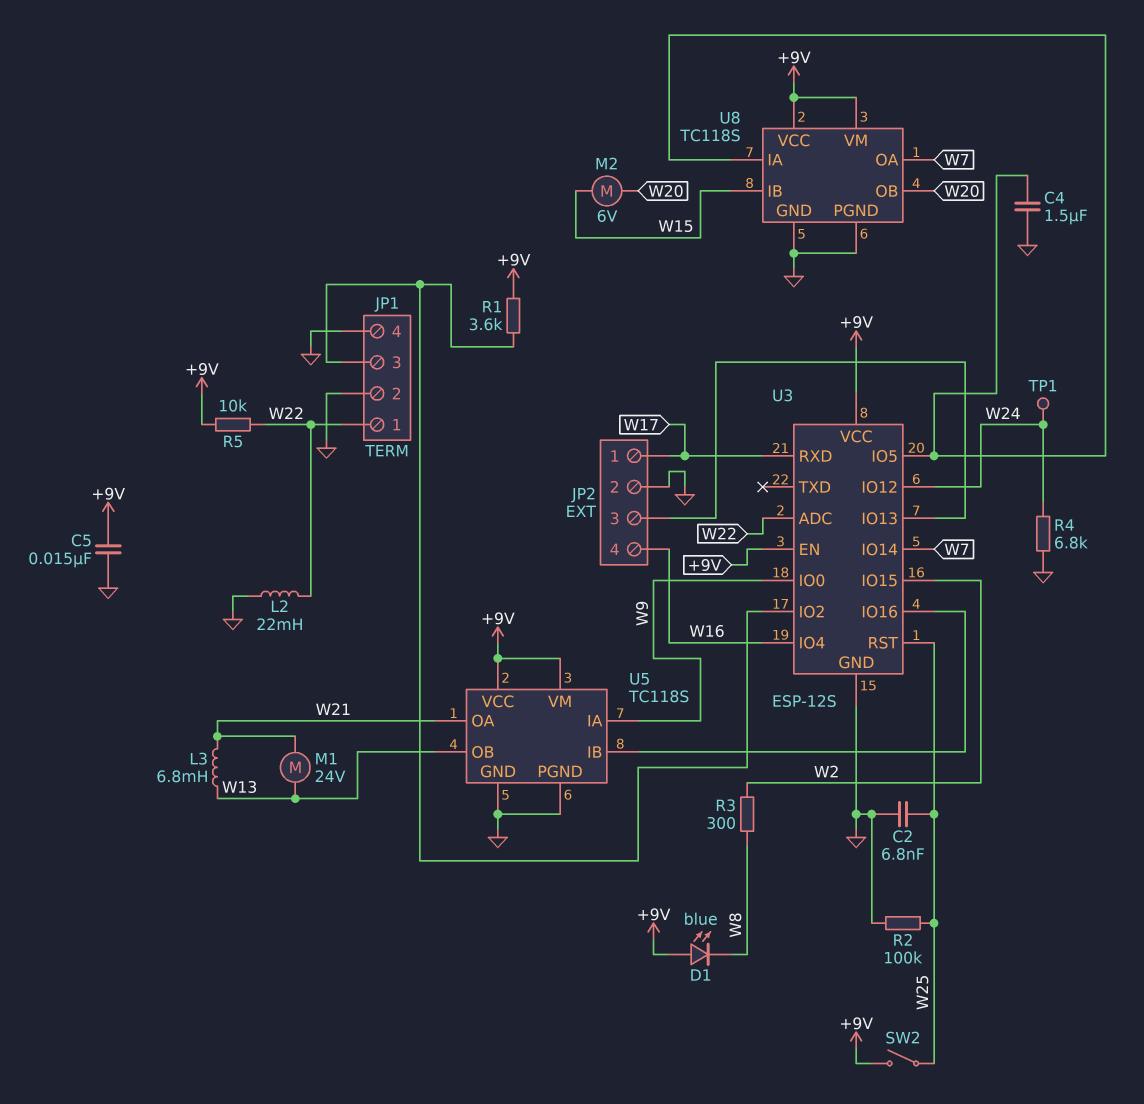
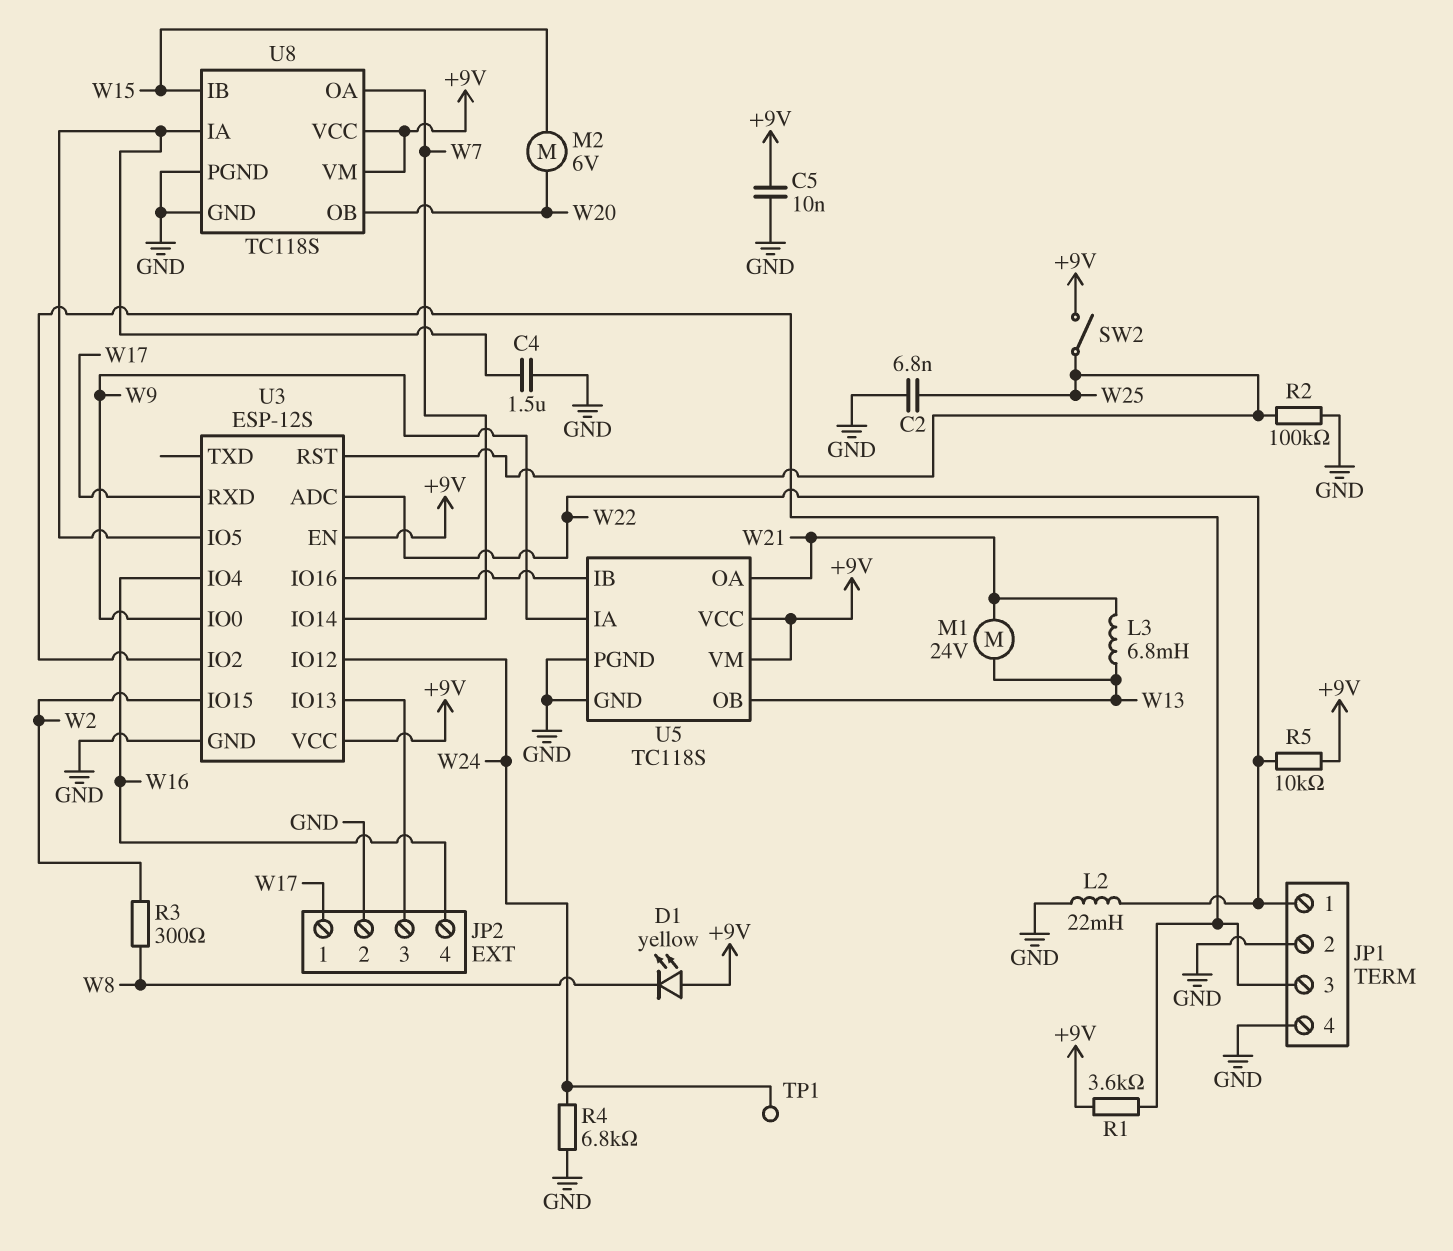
C5: 15nF (+9V, GND) -> 10nF (+9V, GND)
D1: LED blue (A +9V, K W8) -> LED yellow (A +9V, K W8)

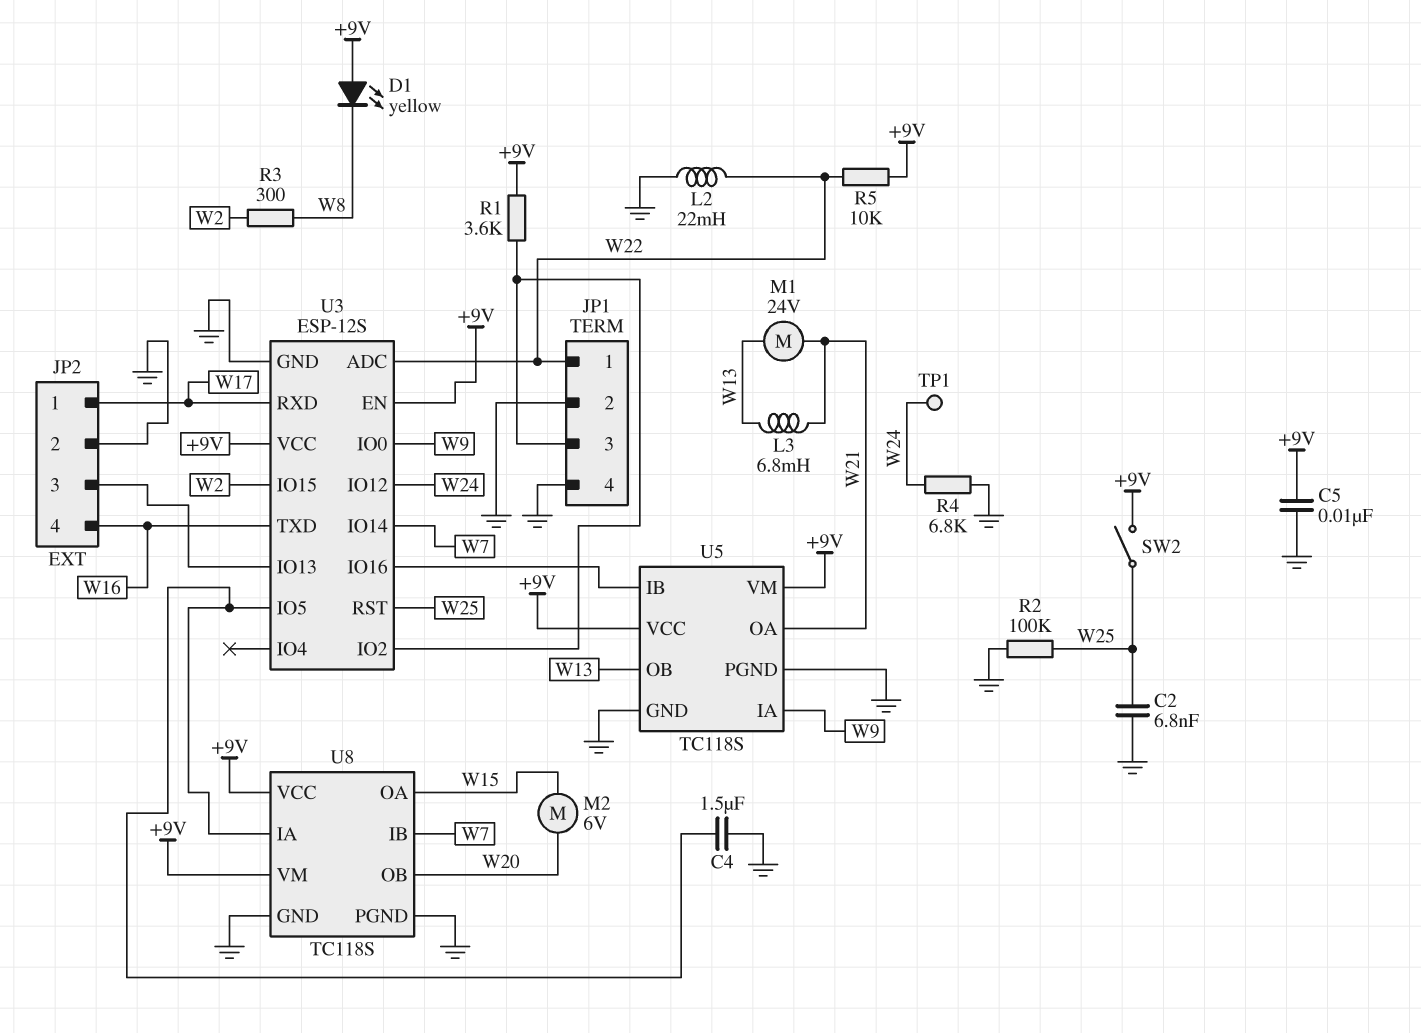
U3 pin IO4: W16 -> none
U3 pin TXD: none -> W16
U8 pin IB: W15 -> W7
U8 pin OA: W7 -> W15

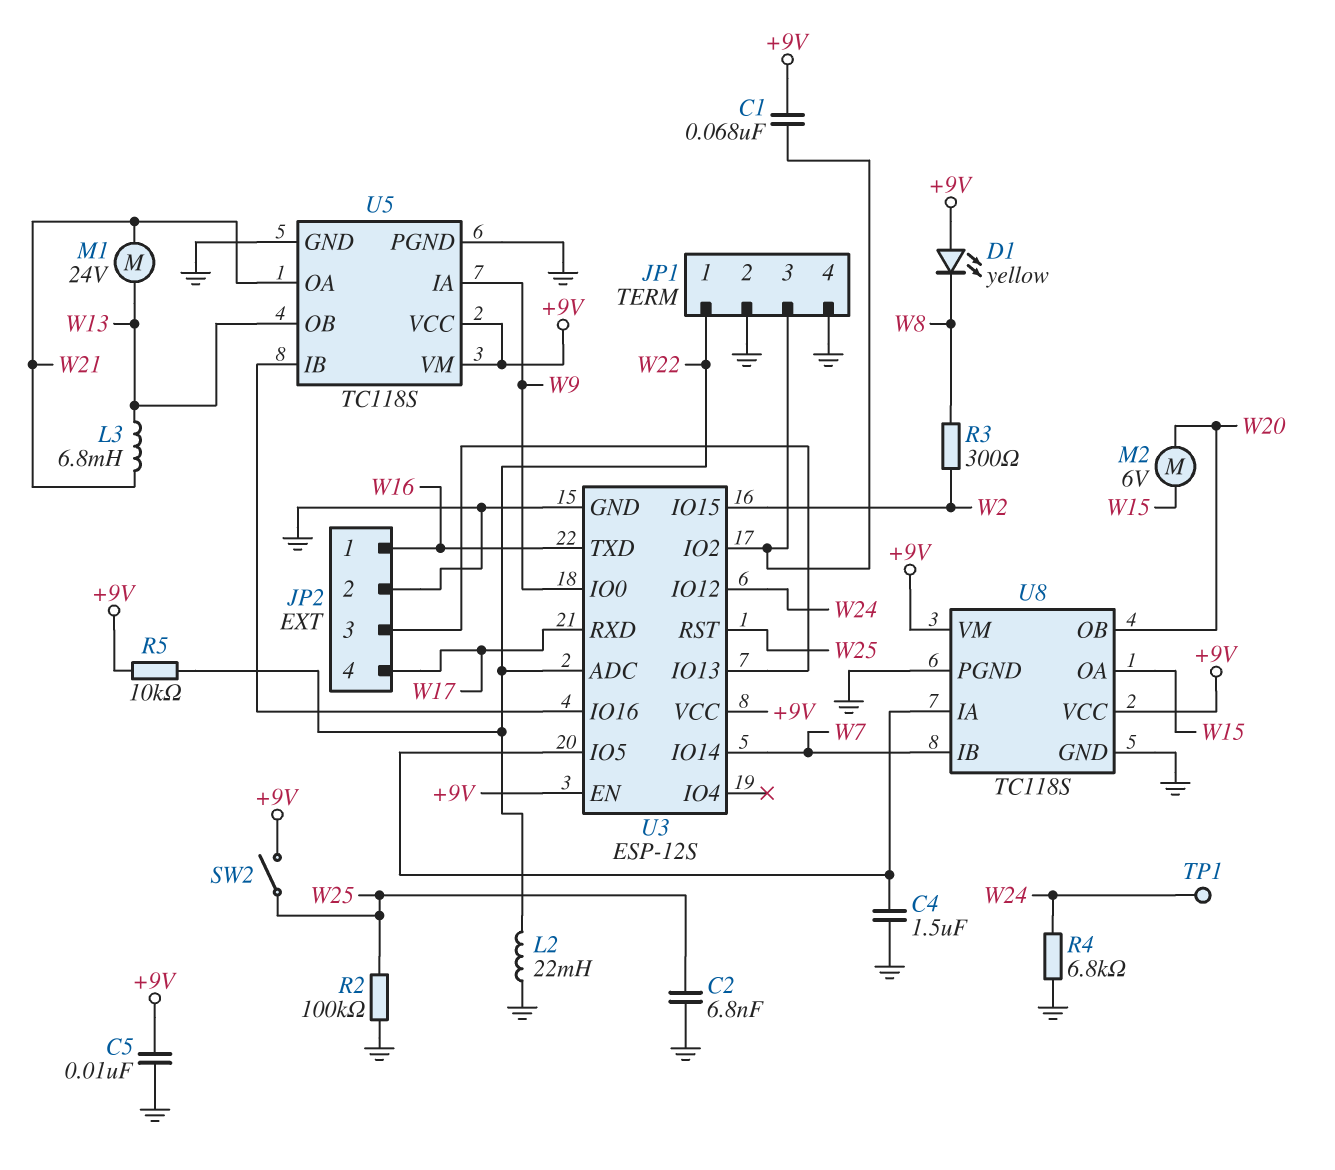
C1: none -> 68nF (+9V, JP1/3)
JP2 pin 1: W17 -> W16
JP2 pin 4: W16 -> W17
R1: 3.6k (+9V, JP1/3) -> none

